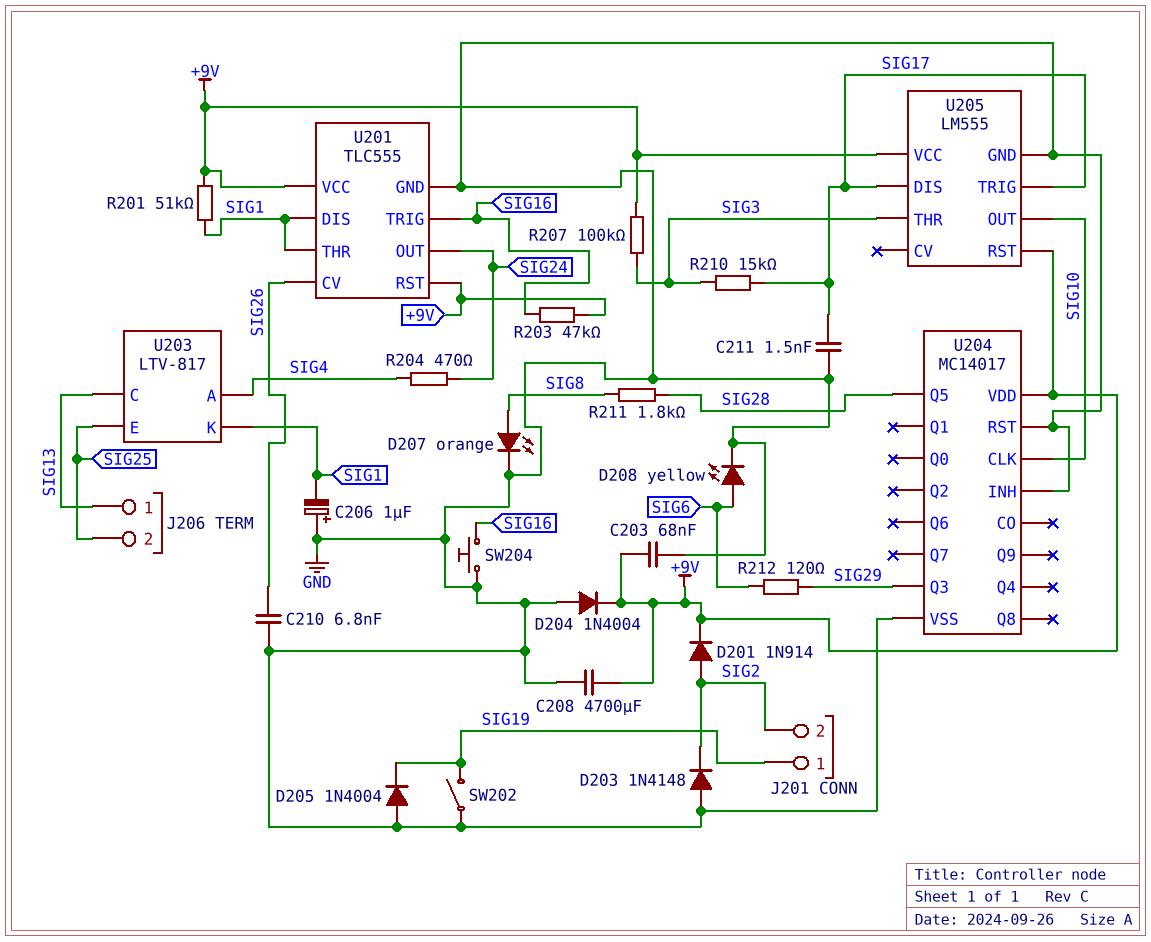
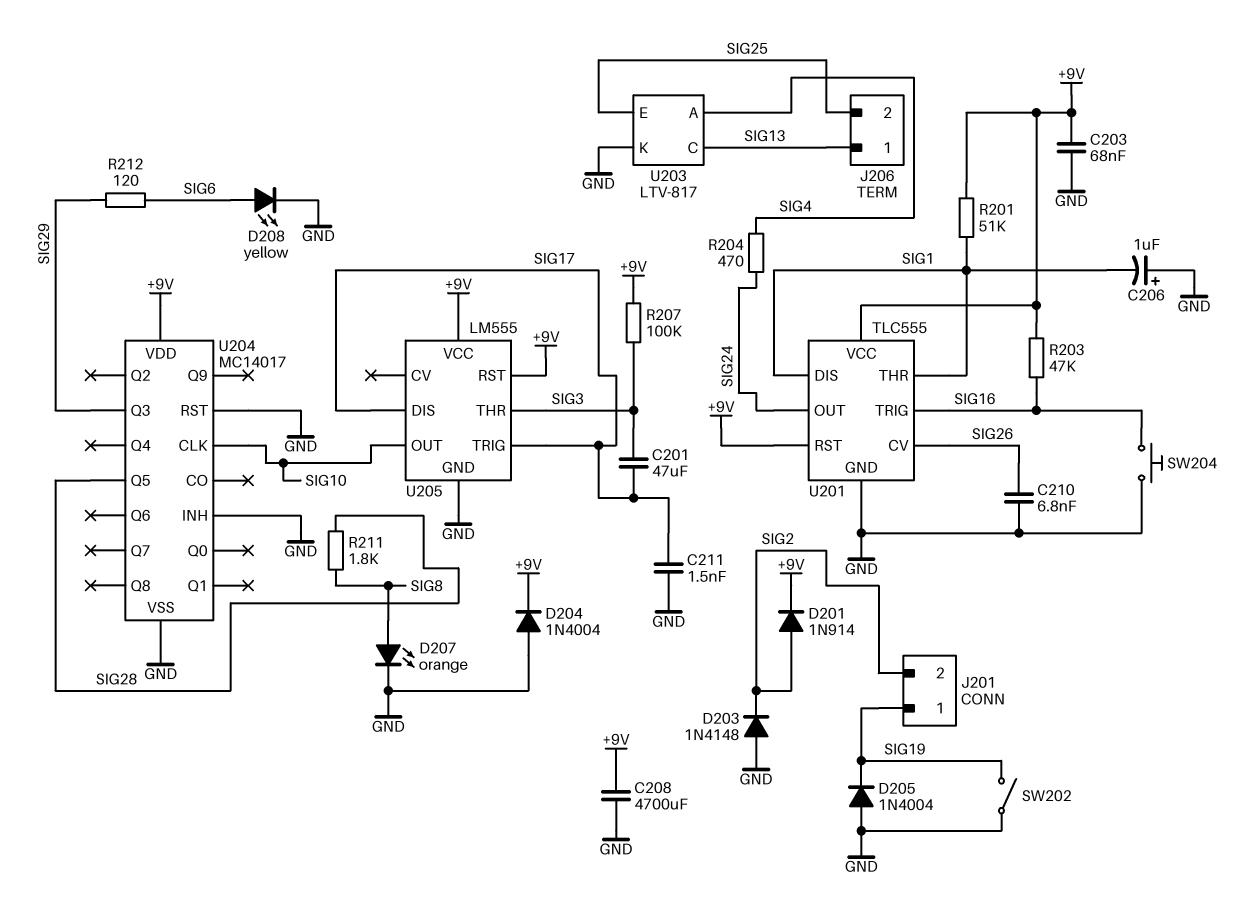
C201: none -> 47uF (SIG3, SIG17)
R210: 15k (SIG3, SIG17) -> none
U203 pin K: SIG1 -> GND

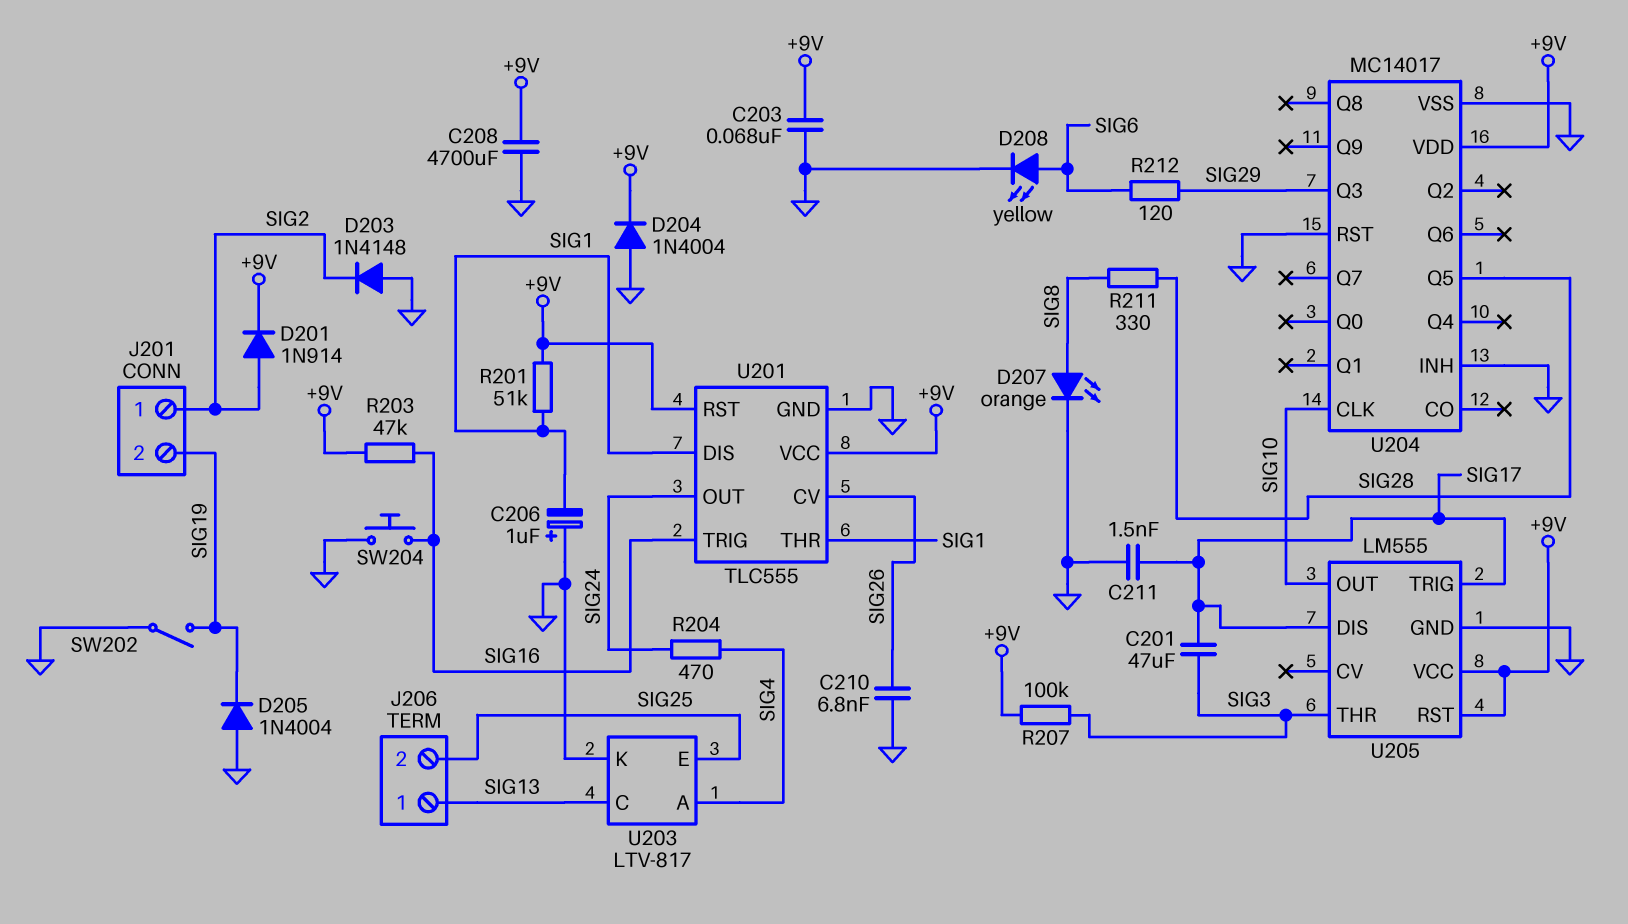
J201 pin 1: SIG19 -> SIG2
J201 pin 2: SIG2 -> SIG19
R211: 1.8k (SIG8, SIG28) -> 330 (SIG8, SIG28)

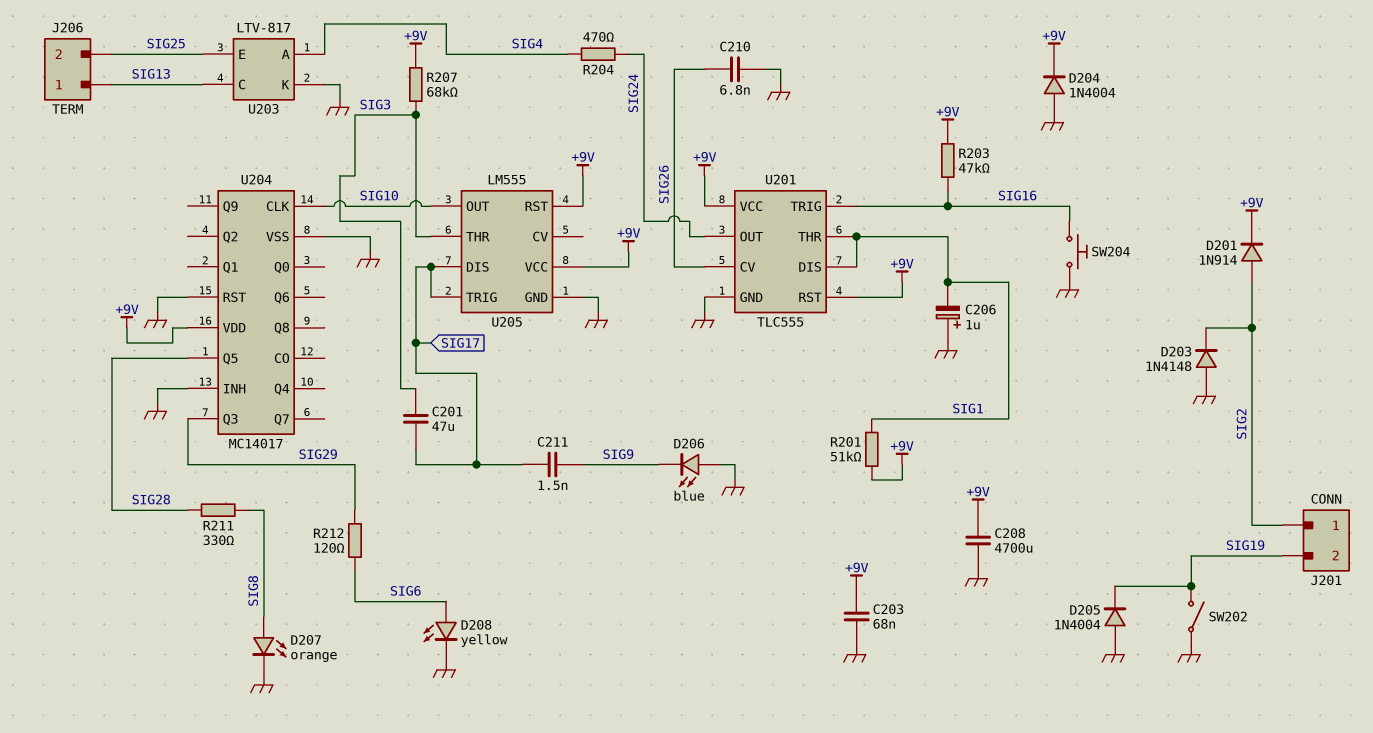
C211: 1.5nF (GND, SIG17) -> 1.5nF (SIG9, SIG17)
D206: none -> LED blue (A GND, K SIG9)
R207: 100k (+9V, SIG3) -> 68k (+9V, SIG3)

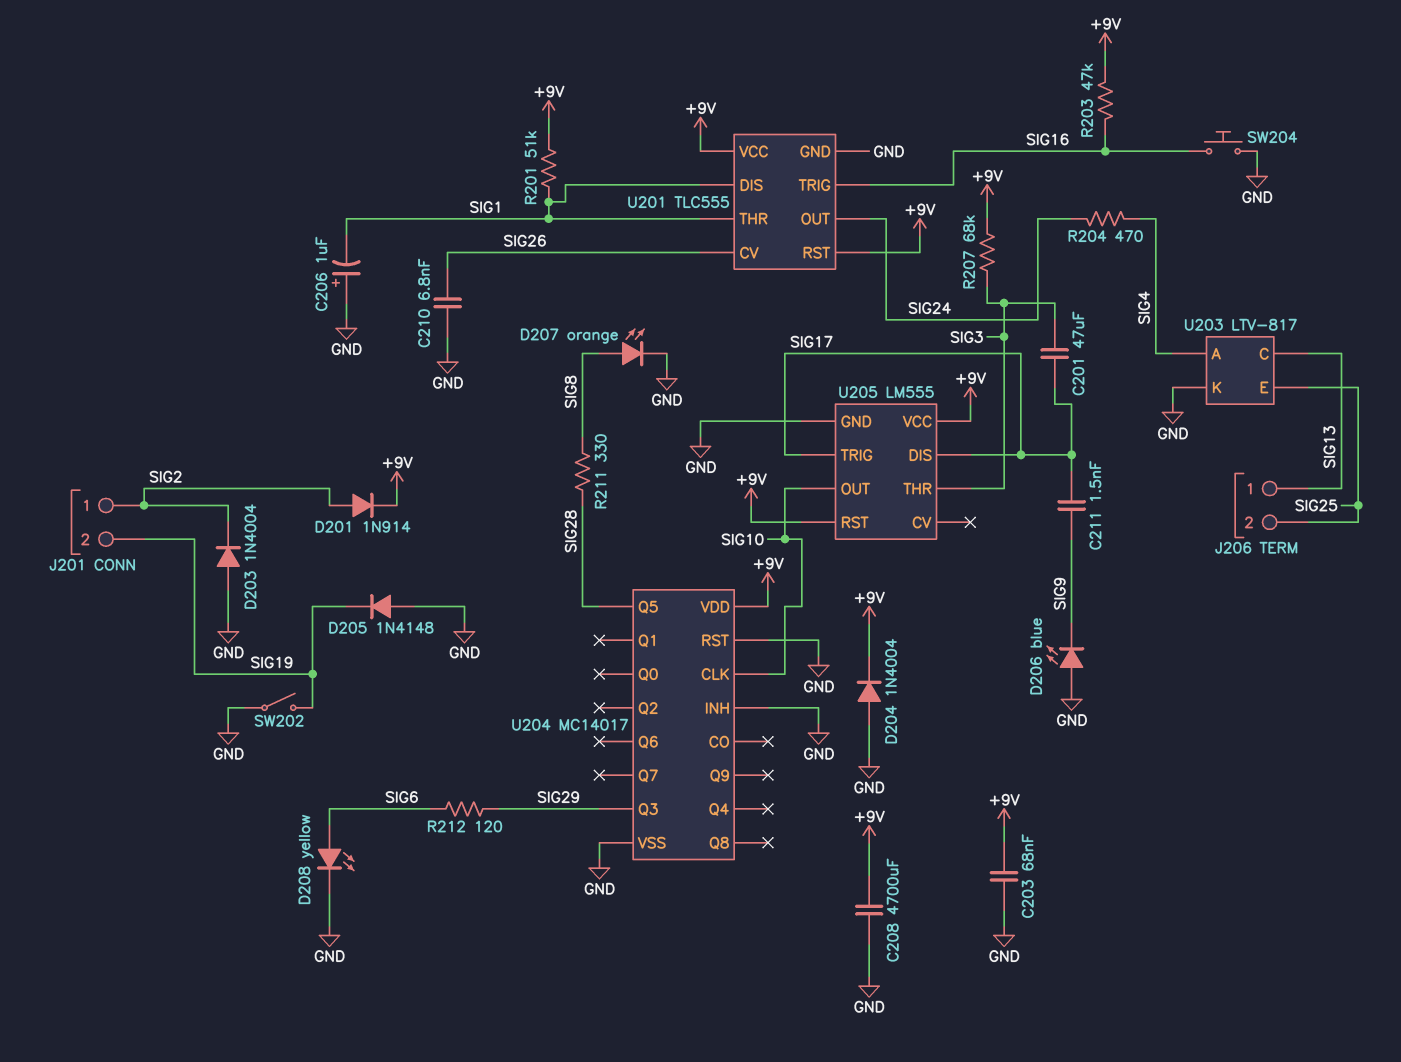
D203: diode 1N4148 (A GND, K SIG2) -> diode 1N4004 (A GND, K SIG2)
D205: diode 1N4004 (A GND, K SIG19) -> diode 1N4148 (A GND, K SIG19)

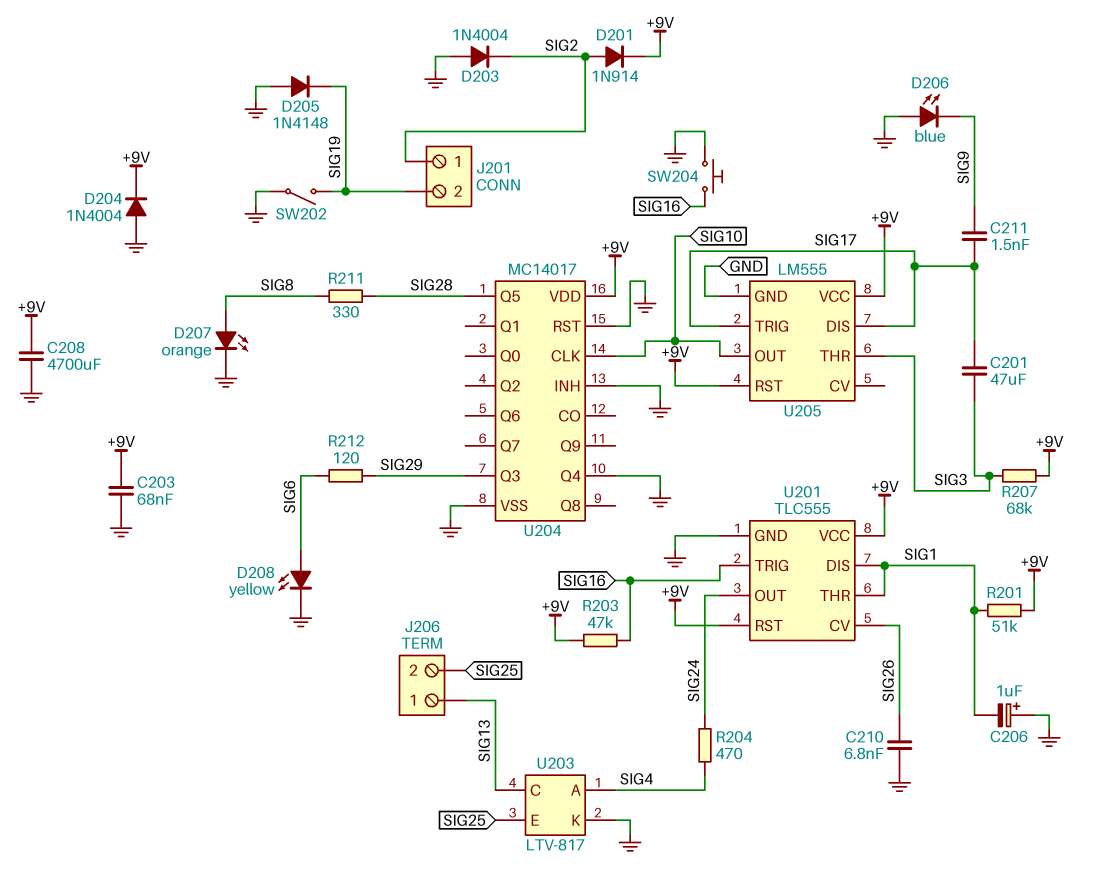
U204 pin Q4: none -> GND

